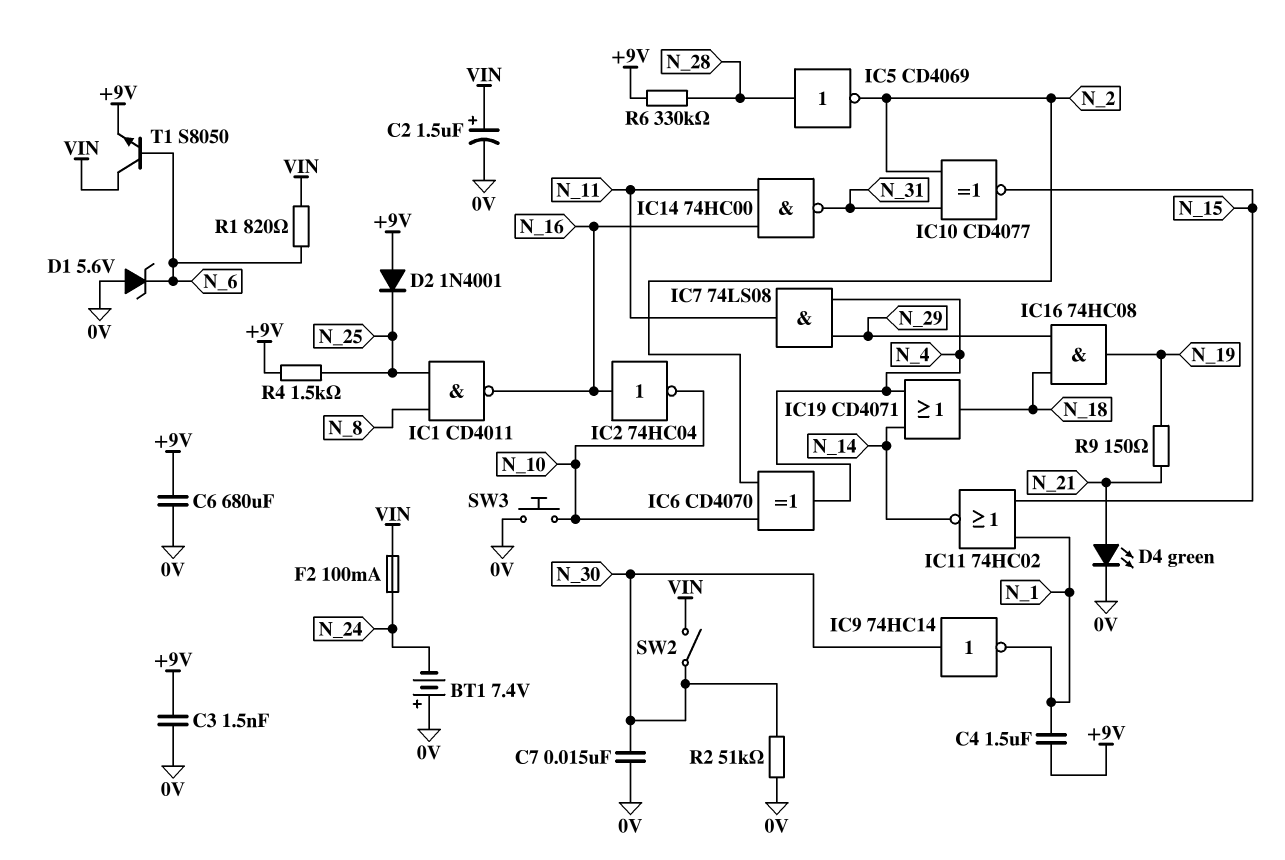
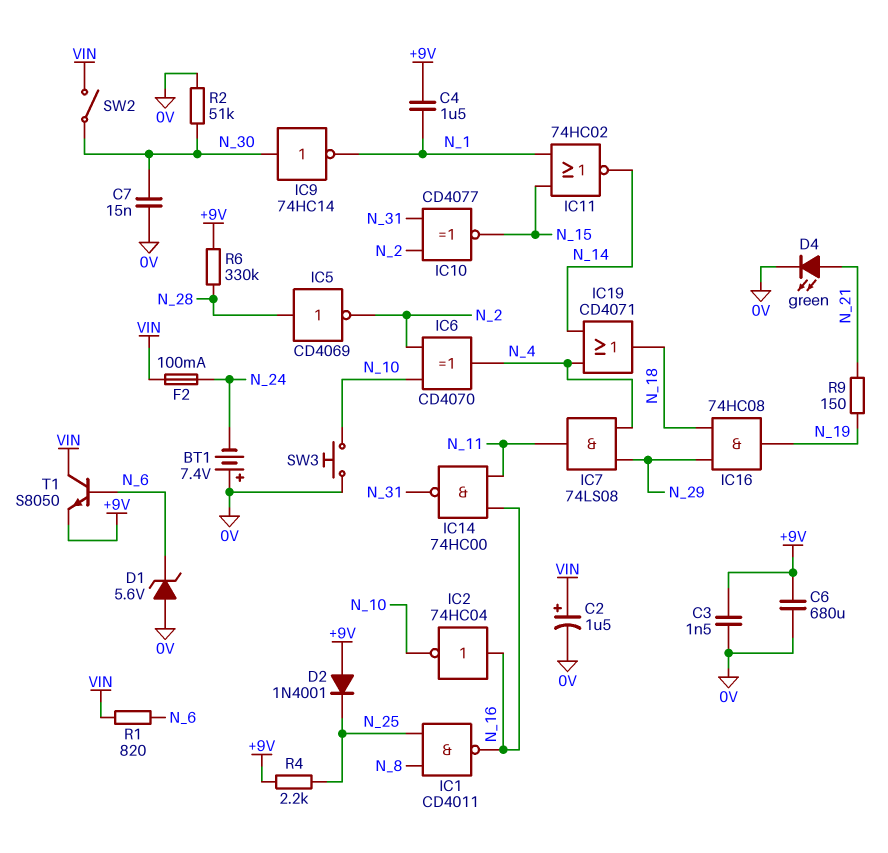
R4: 1.5k (+9V, N_25) -> 2.2k (+9V, N_25)

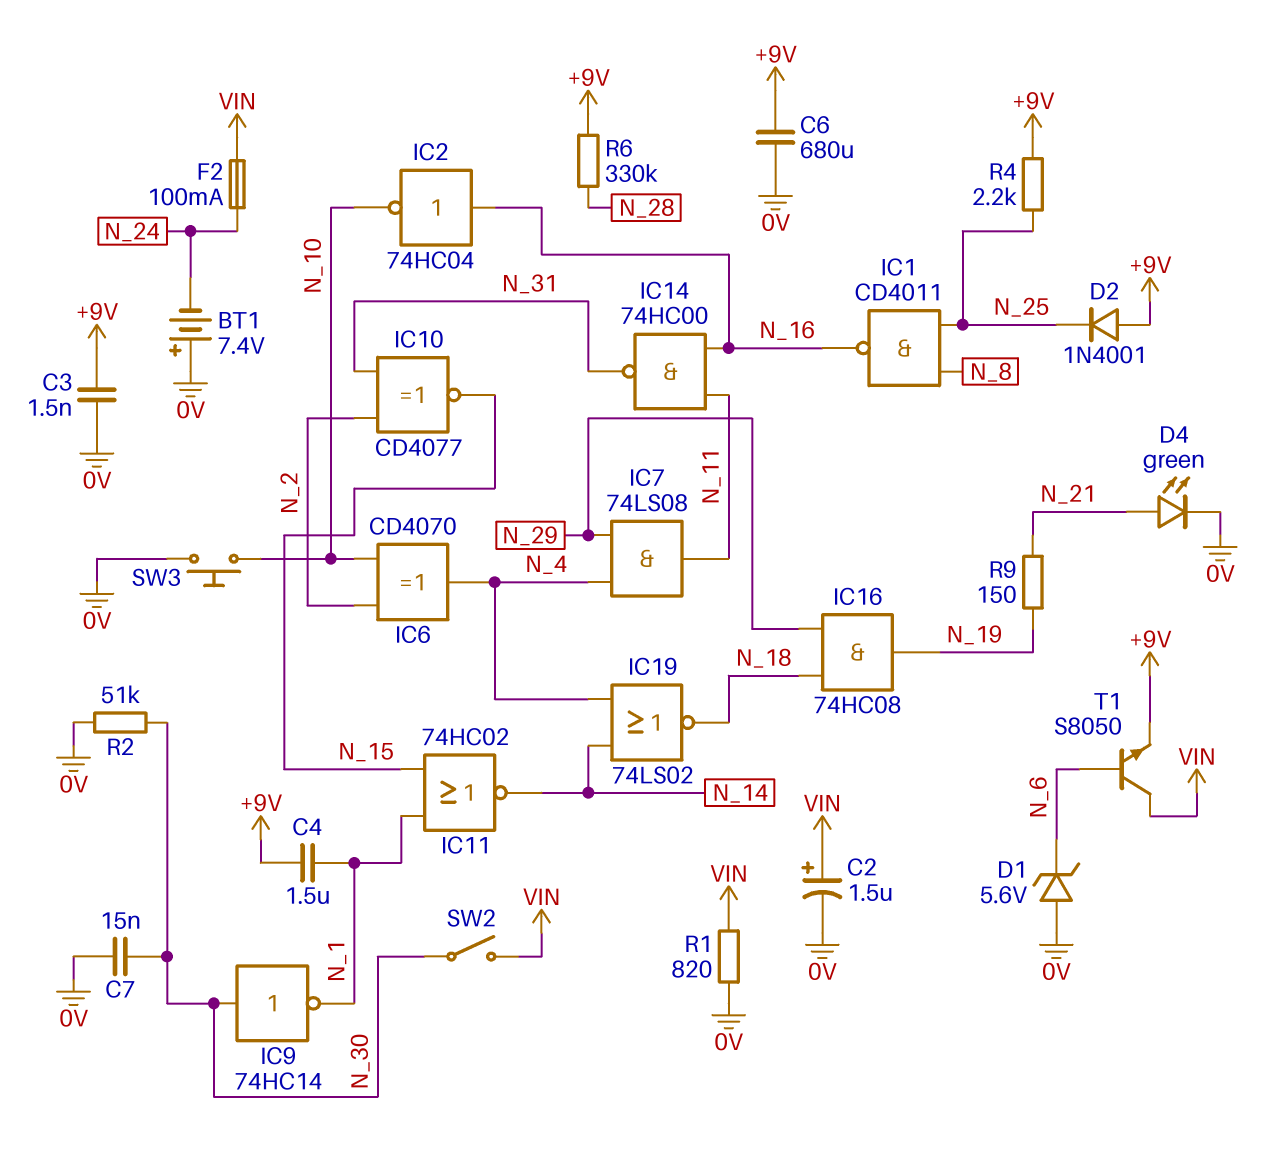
IC5: NOT CD4069 (in N_28, out N_2) -> none
IC19: OR CD4071 (in N_4, in N_14, out N_18) -> NOR 74LS02 (in N_4, in N_14, out N_18)
R1: 820 (N_6, VIN) -> 820 (0V, VIN)

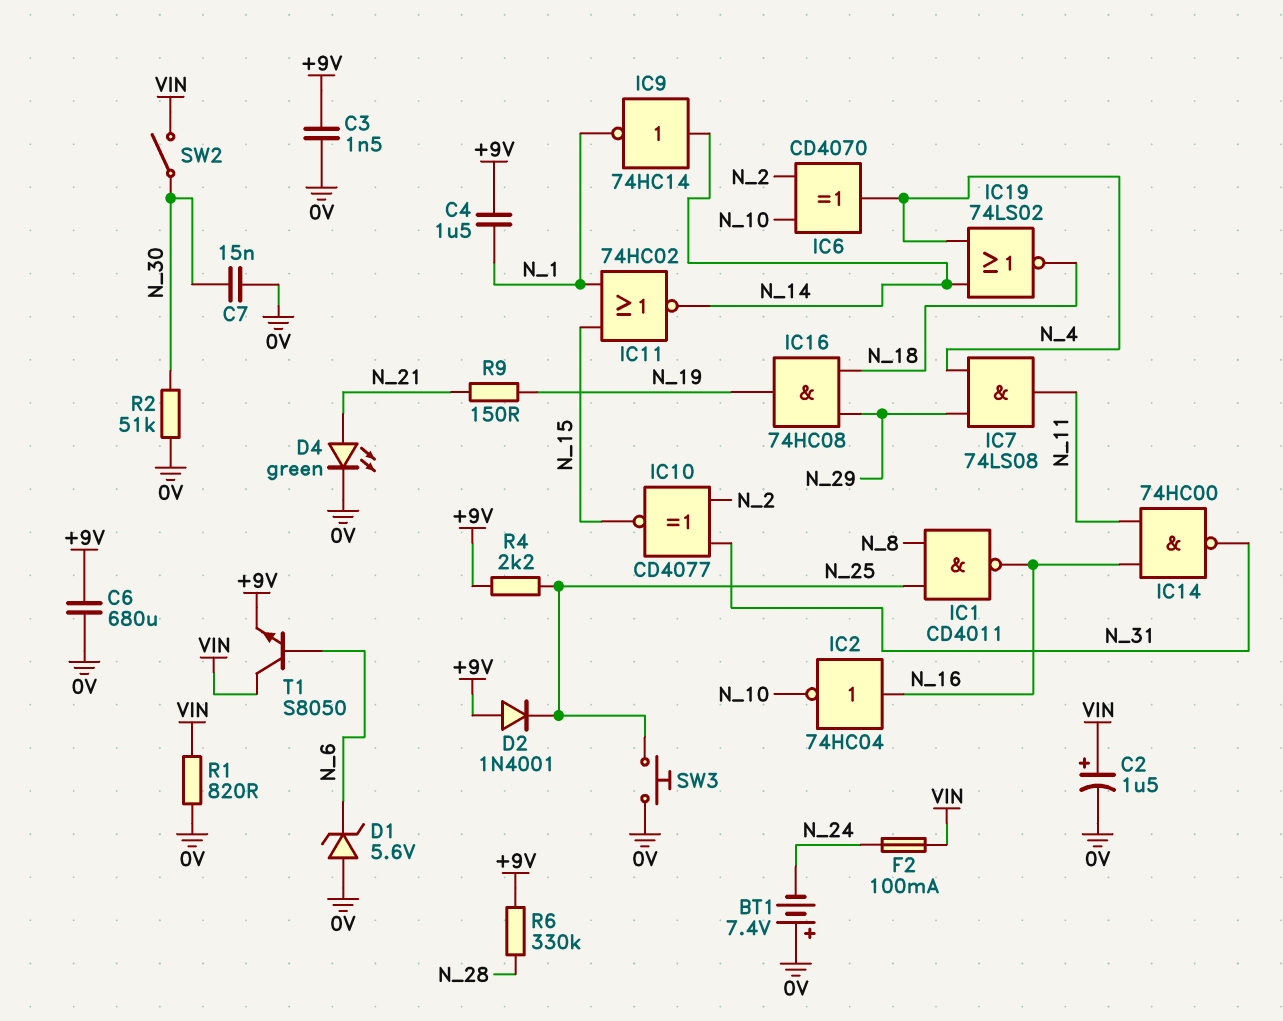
IC9: NOT 74HC14 (in N_30, out N_1) -> NOT 74HC14 (in N_14, out N_1)
SW3: button (0V, N_10) -> button (0V, N_25)

